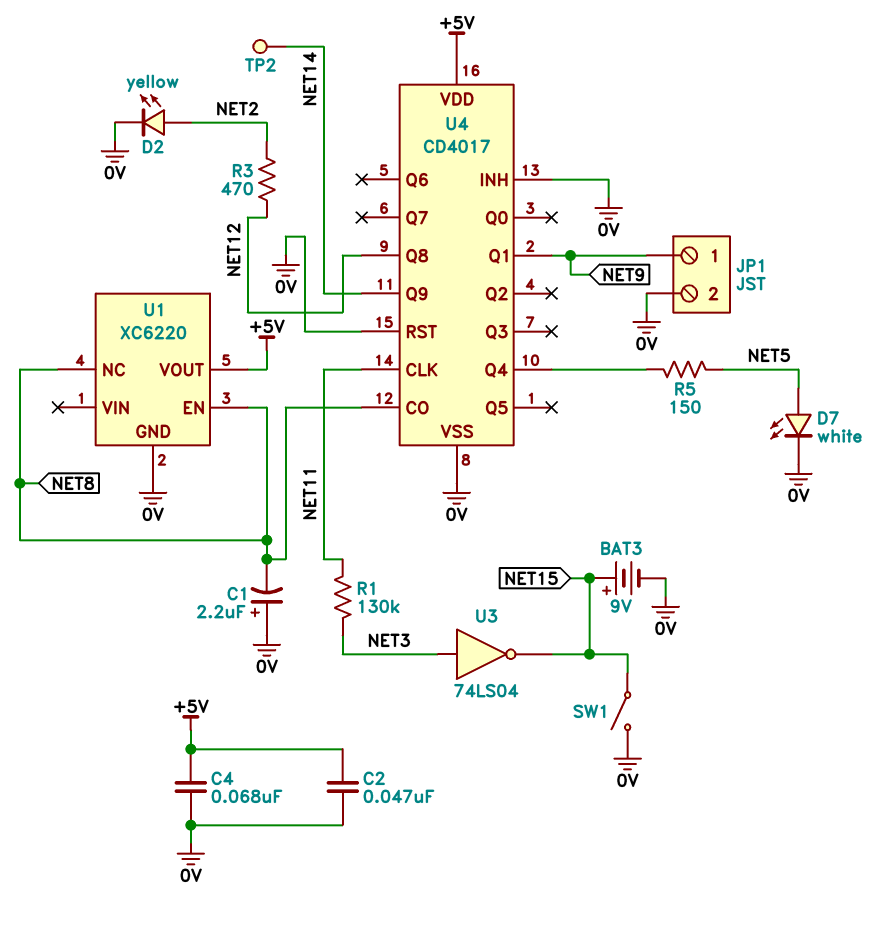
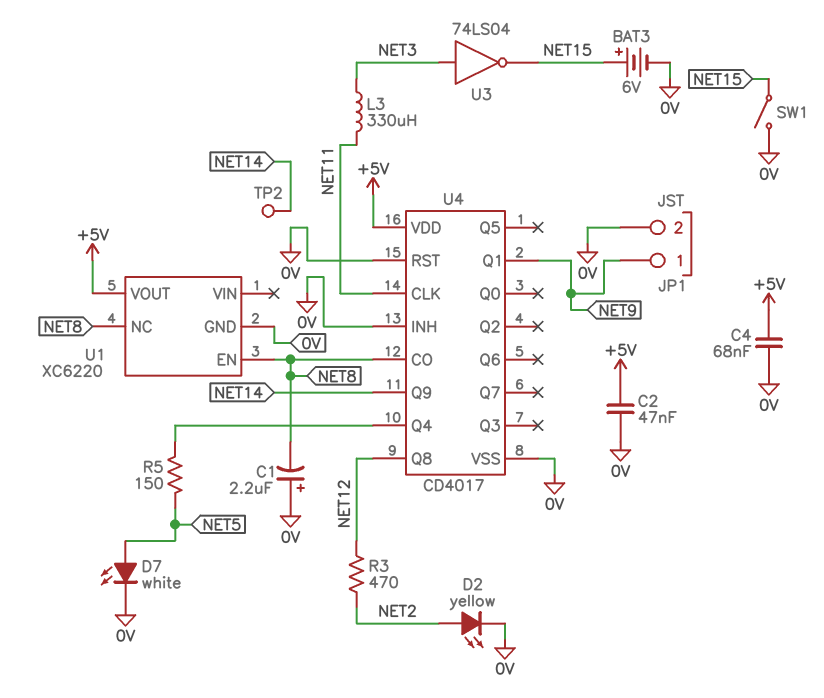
BAT3: 9V (plus NET15, minus 0V) -> 6V (plus NET15, minus 0V)
L3: none -> 330uH (NET3, NET11)
R1: 130k (NET3, NET11) -> none

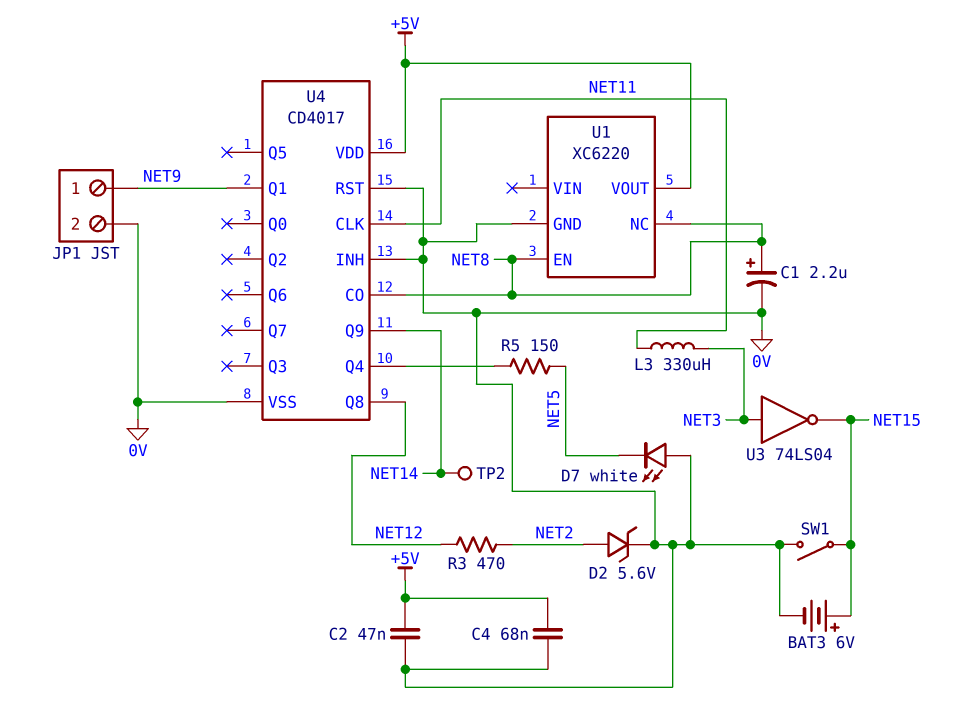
C1: 2.2uF (plus 0V, minus NET8) -> 2.2uF (plus NET8, minus 0V)
D2: LED yellow (A NET2, K 0V) -> zener 5.6V (A NET2, K 0V)
D7: LED white (A NET5, K 0V) -> LED white (A 0V, K NET5)

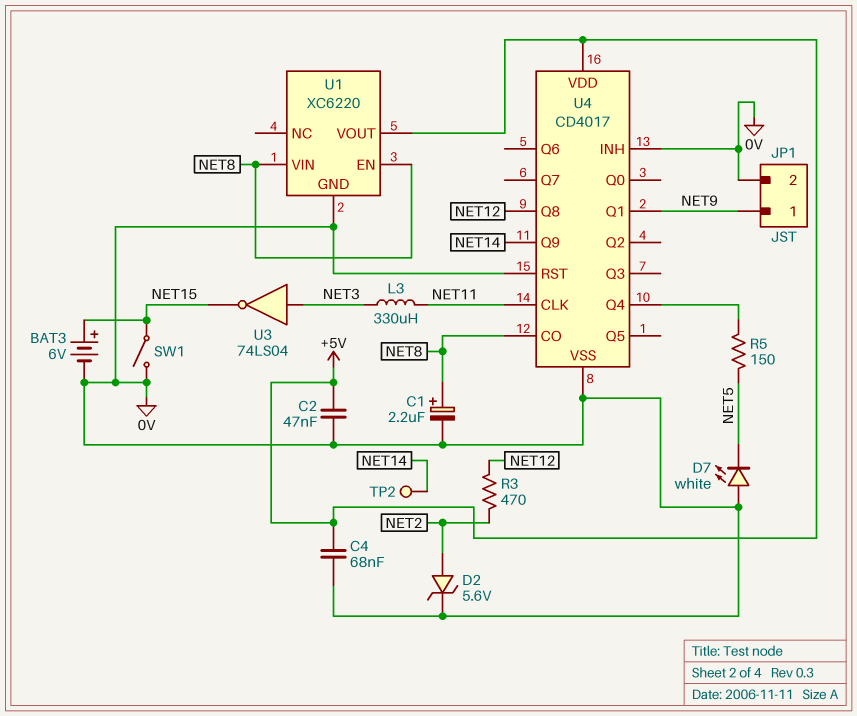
U1 pin NC: NET8 -> none
U1 pin VIN: none -> NET8

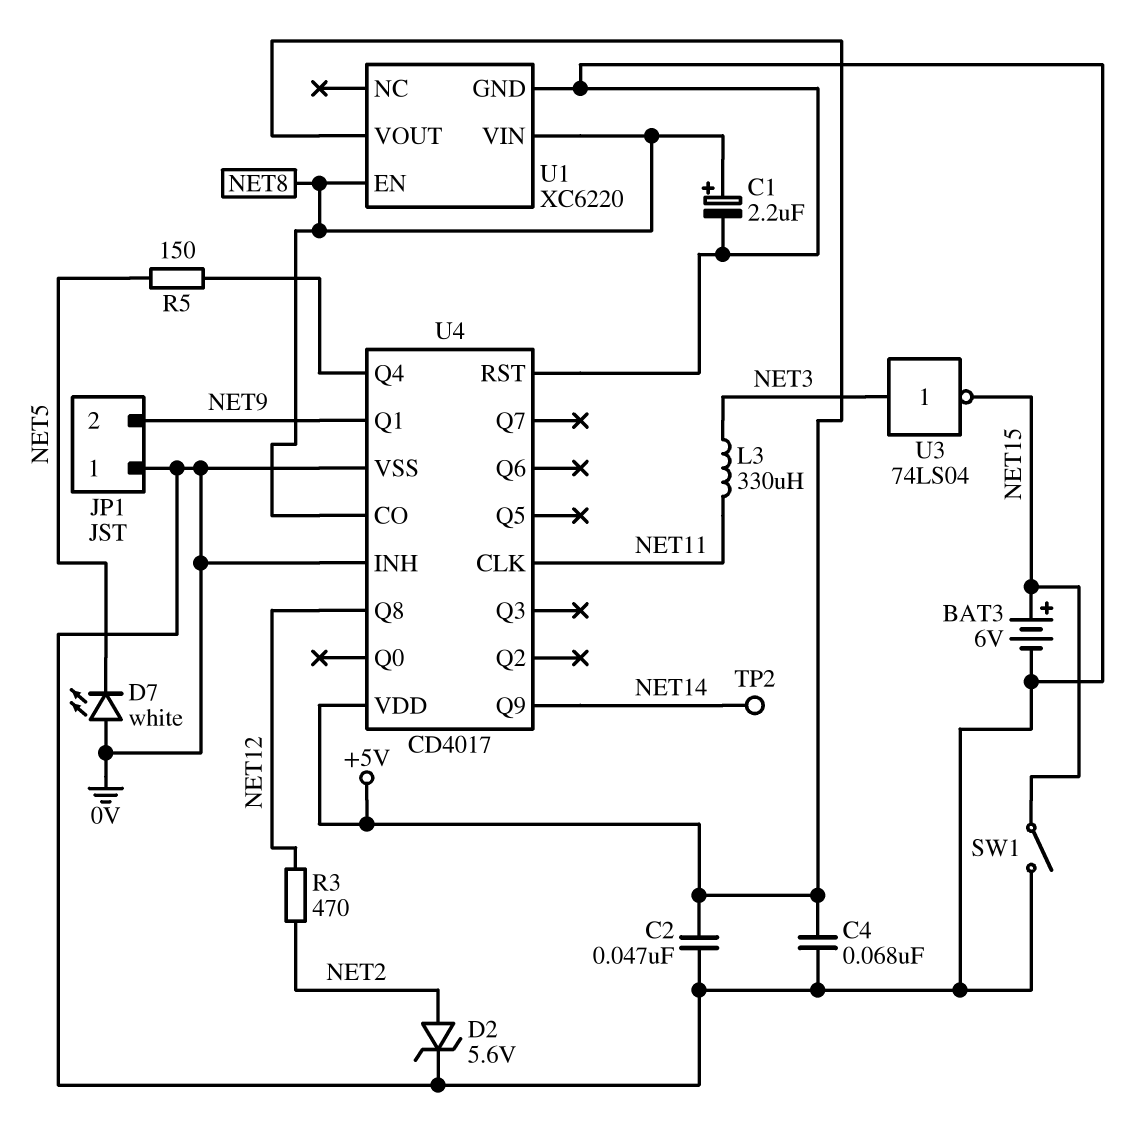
JP1 pin 1: NET9 -> 0V
JP1 pin 2: 0V -> NET9

